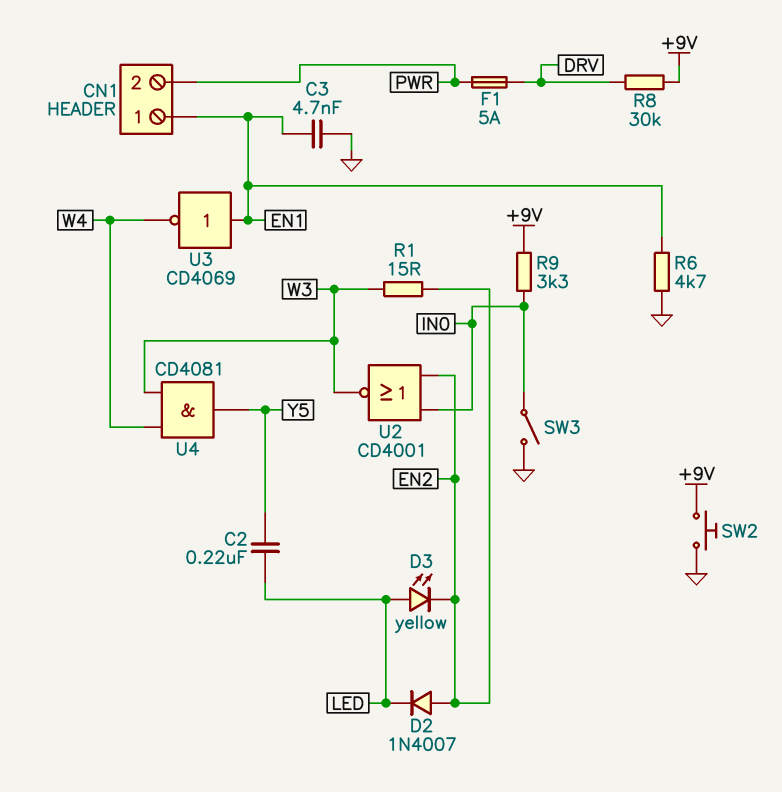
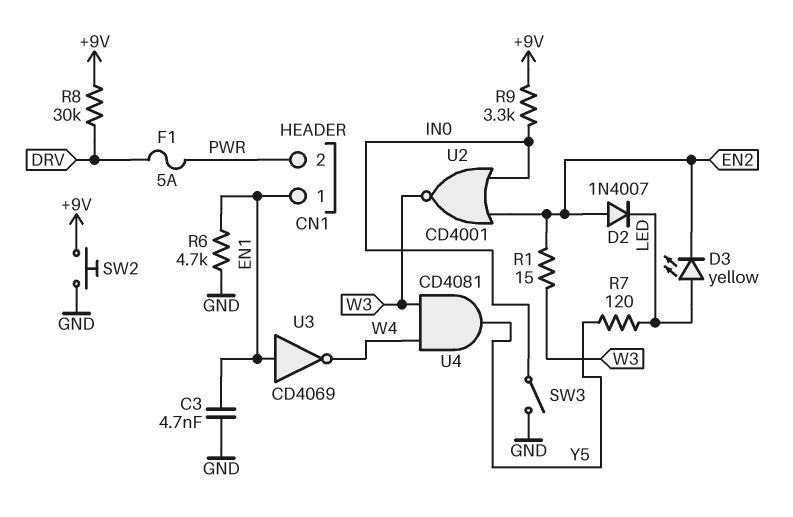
C2: 220nF (LED, Y5) -> none
R7: none -> 120 (LED, Y5)

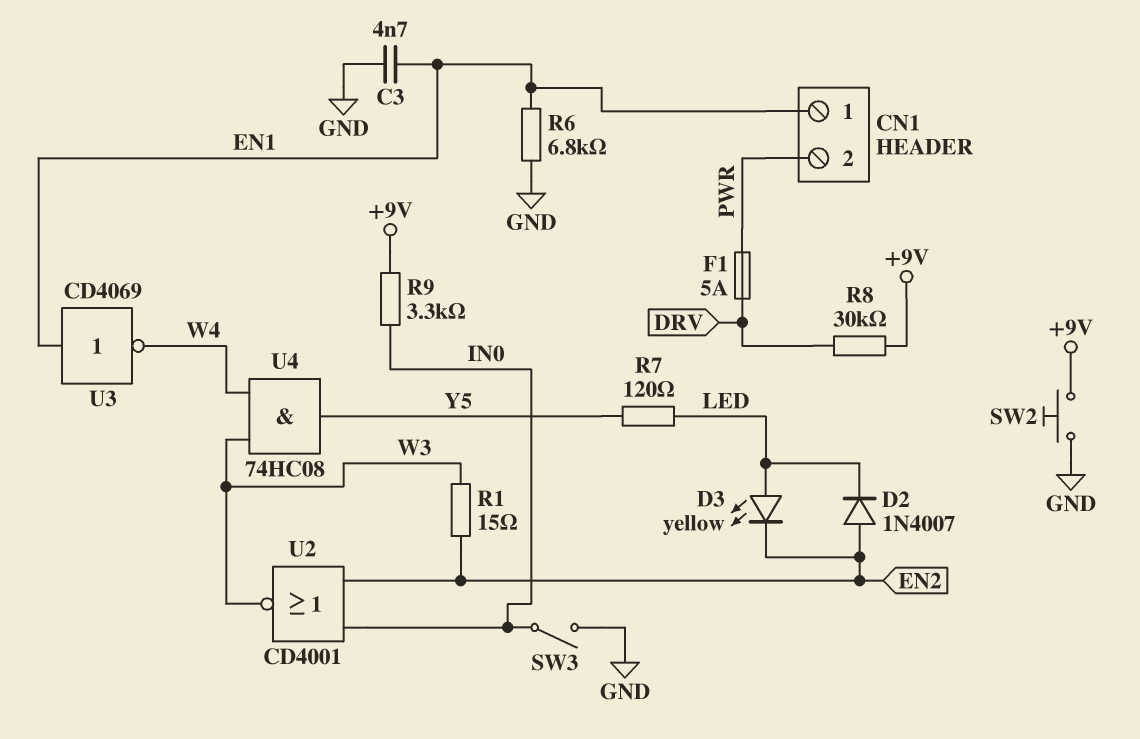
R6: 4.7k (EN1, GND) -> 6.8k (EN1, GND)
U4: AND CD4081 (in W3, in W4, out Y5) -> AND 74HC08 (in W3, in W4, out Y5)

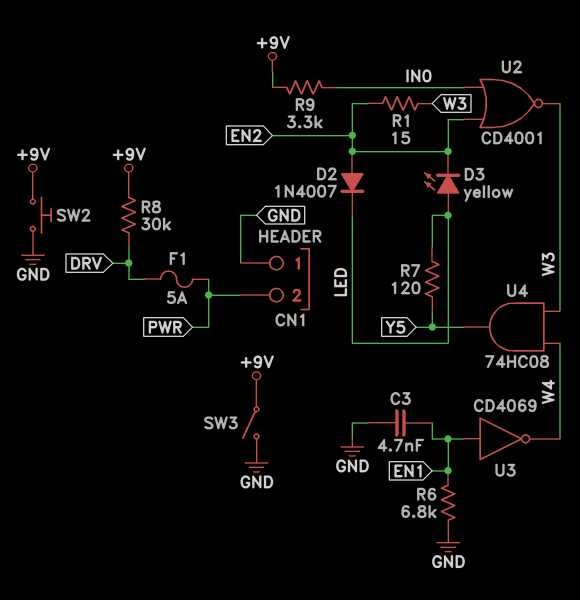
CN1 pin 1: EN1 -> GND
SW3: switch (GND, IN0) -> switch (+9V, GND)

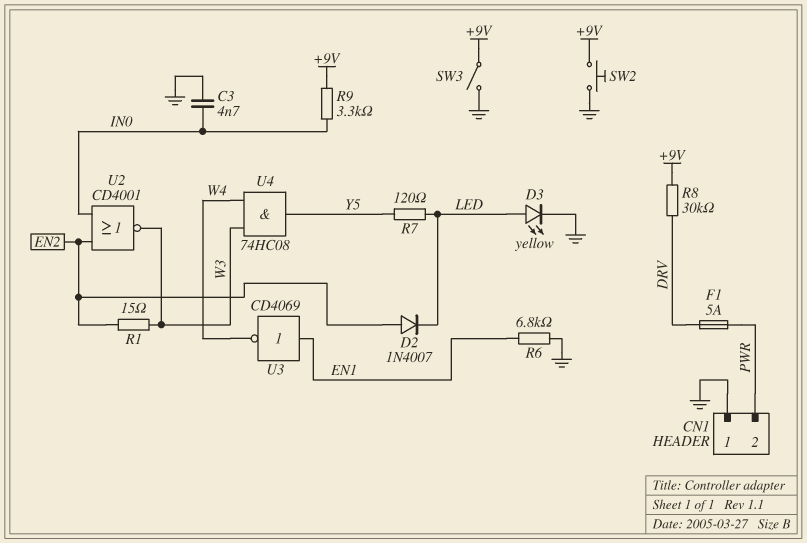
C3: 4.7nF (EN1, GND) -> 4.7nF (GND, IN0)
D3: LED yellow (A LED, K EN2) -> LED yellow (A LED, K GND)

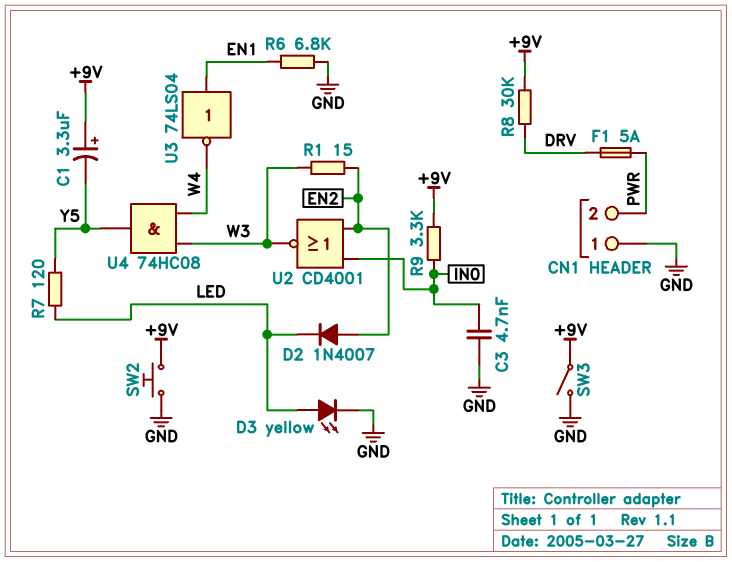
C1: none -> 3.3uF (plus +9V, minus Y5)
U3: NOT CD4069 (in EN1, out W4) -> NOT 74LS04 (in EN1, out W4)

